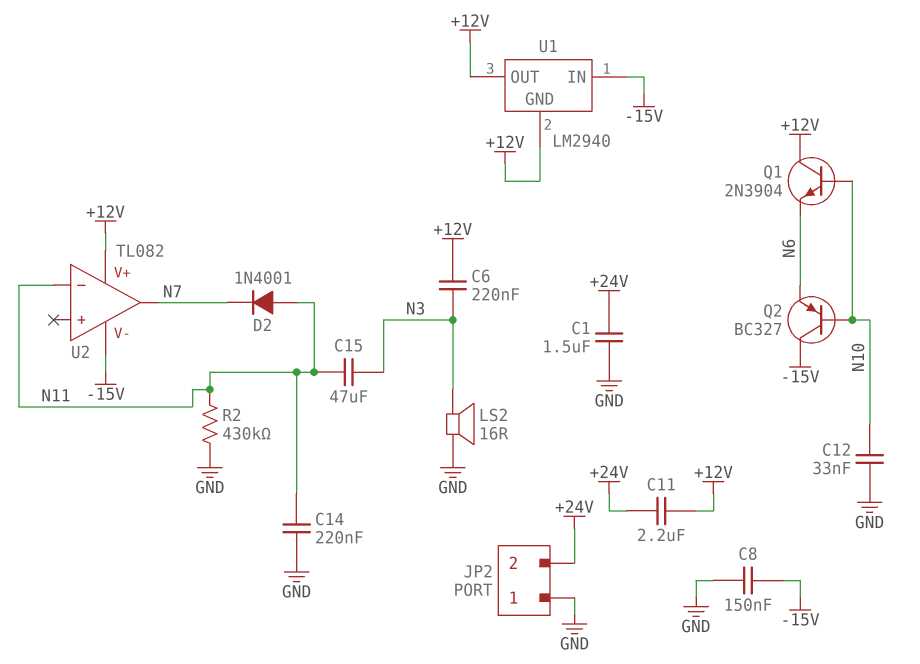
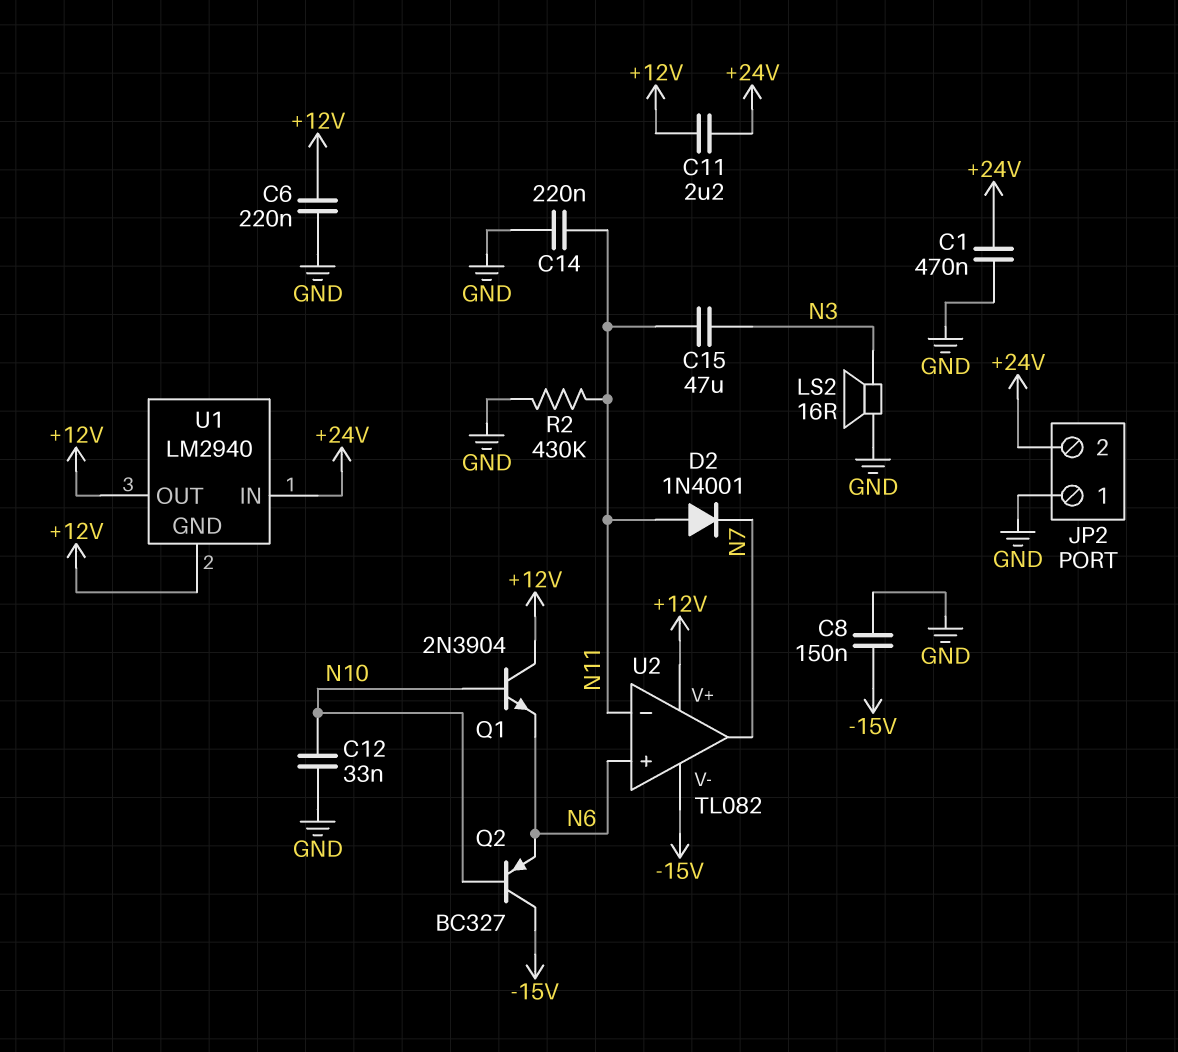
C1: 1.5uF (+24V, GND) -> 470nF (+24V, GND)
C6: 220nF (+12V, N3) -> 220nF (+12V, GND)
U1 pin IN: -15V -> +24V
U2 pin in+: none -> N6

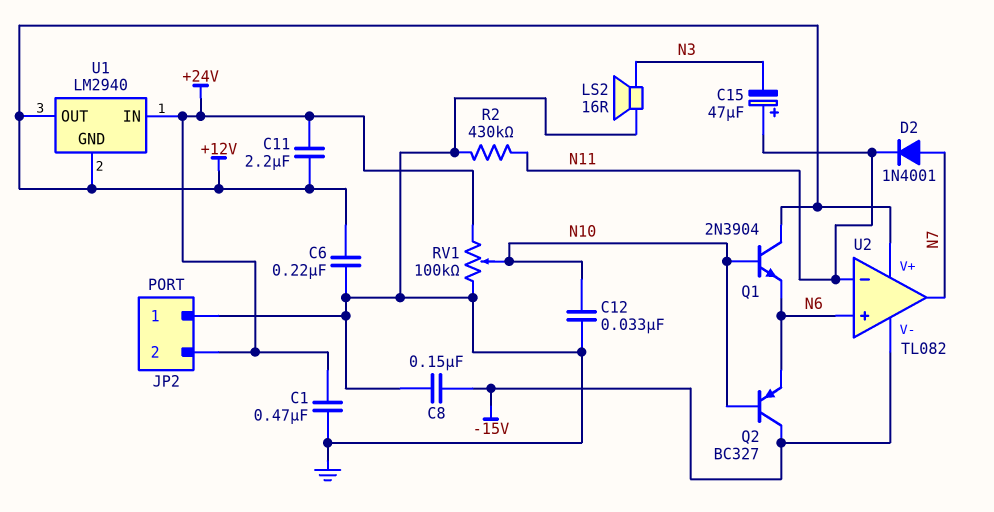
C14: 220nF (GND, N11) -> none
C15: 47uF (N3, N11) -> 47uF (plus N11, minus N3)
D2: diode 1N4001 (A N11, K N7) -> diode 1N4001 (A N7, K N11)
RV1: none -> 100k (+24V, GND, wiper N10)

